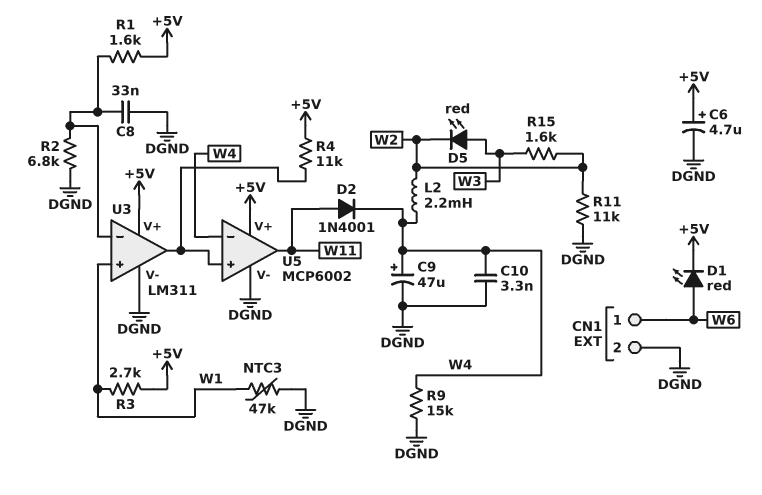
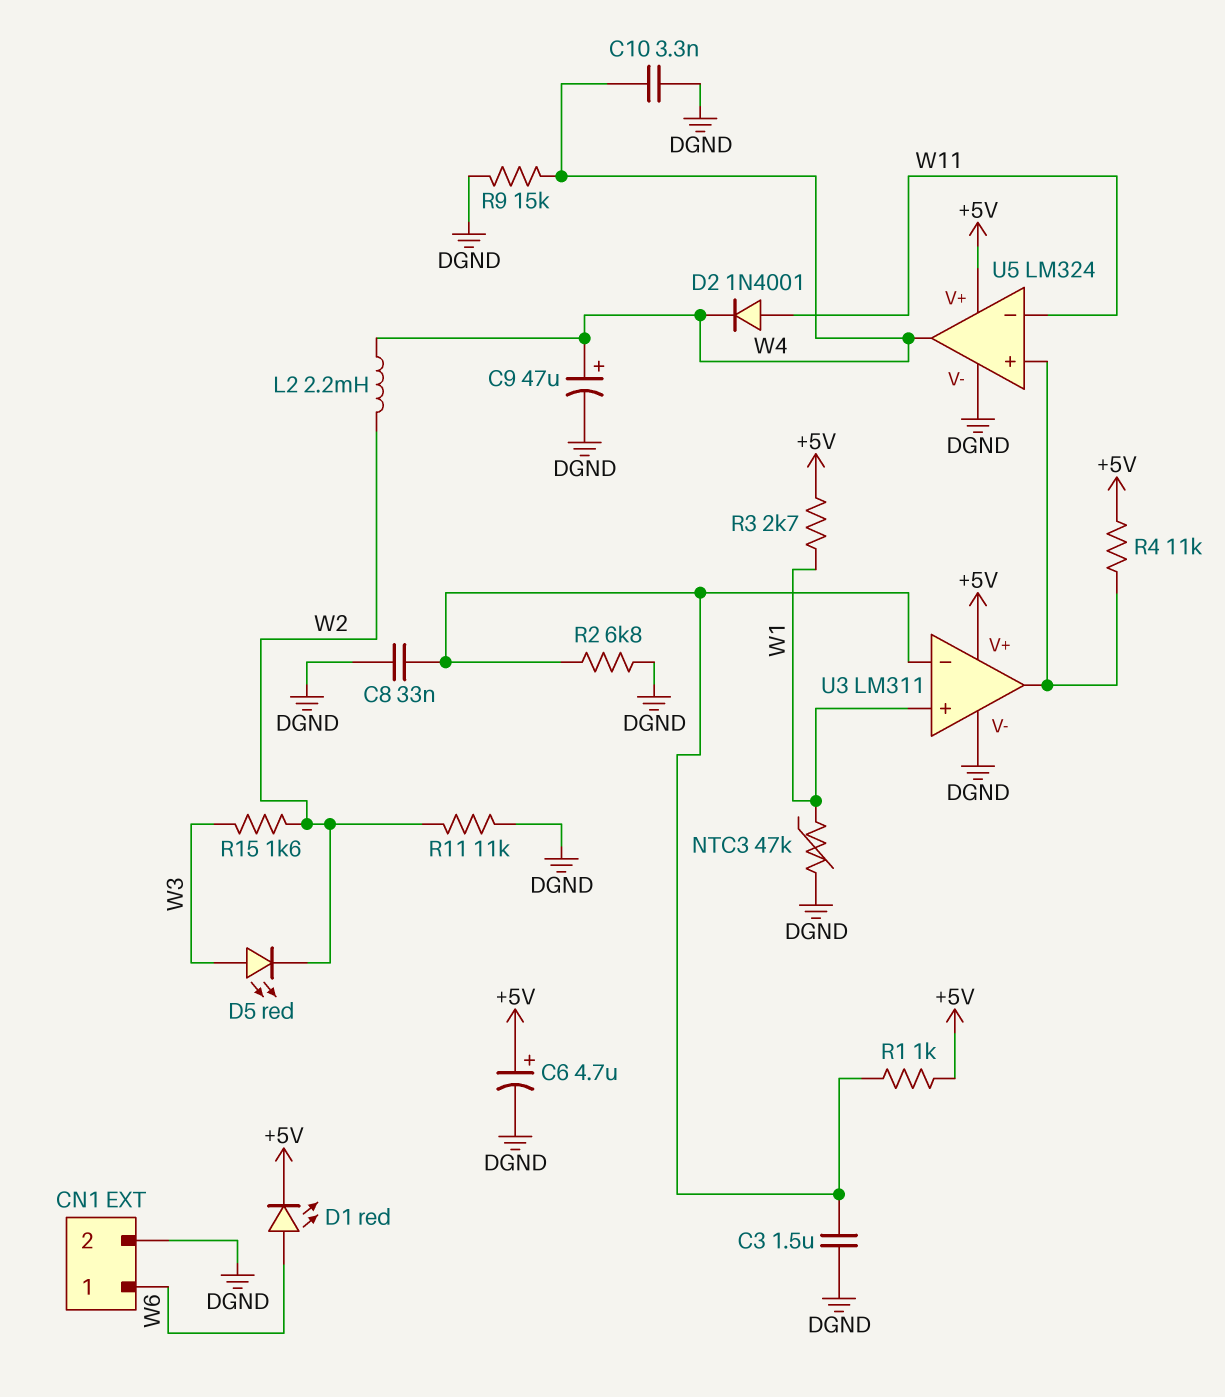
C3: none -> 1.5uF (DGND, U3/in-)
R1: 1.6k (+5V, U3/in-) -> 1k (+5V, U3/in-)
U5: MCP6002 -> LM324
U5 pin in-: W4 -> W11
U5 pin out: W11 -> W4

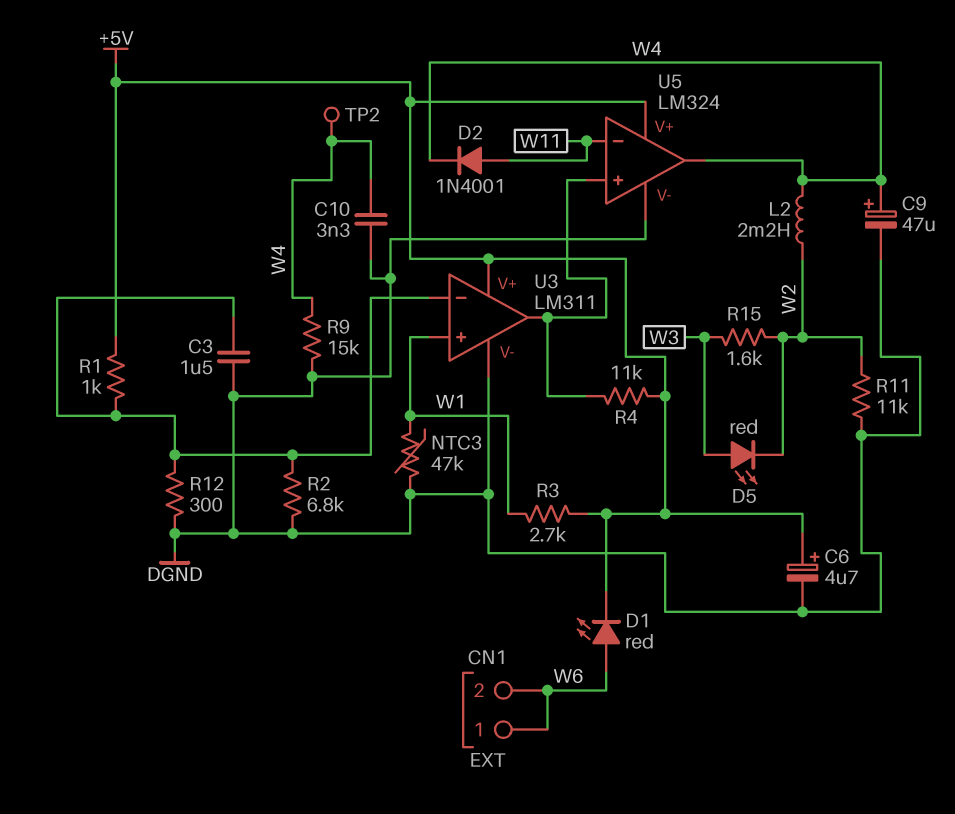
C8: 33nF (DGND, U3/in-) -> none
CN1 pin 2: DGND -> W6
R12: none -> 300 (DGND, U3/in-)
TP2: none -> test point (W4)

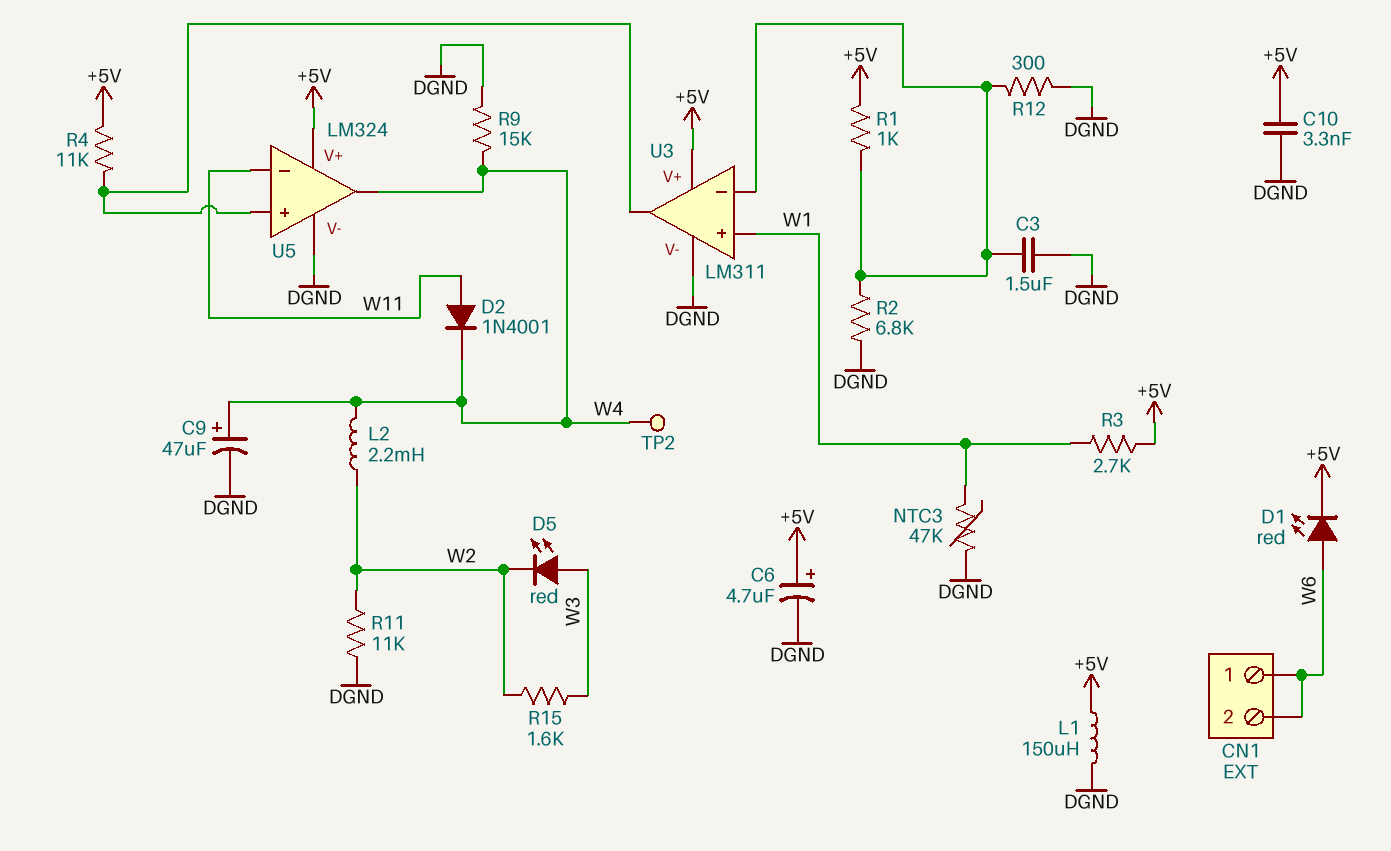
C10: 3.3nF (DGND, W4) -> 3.3nF (+5V, DGND)
L1: none -> 150uH (+5V, DGND)

